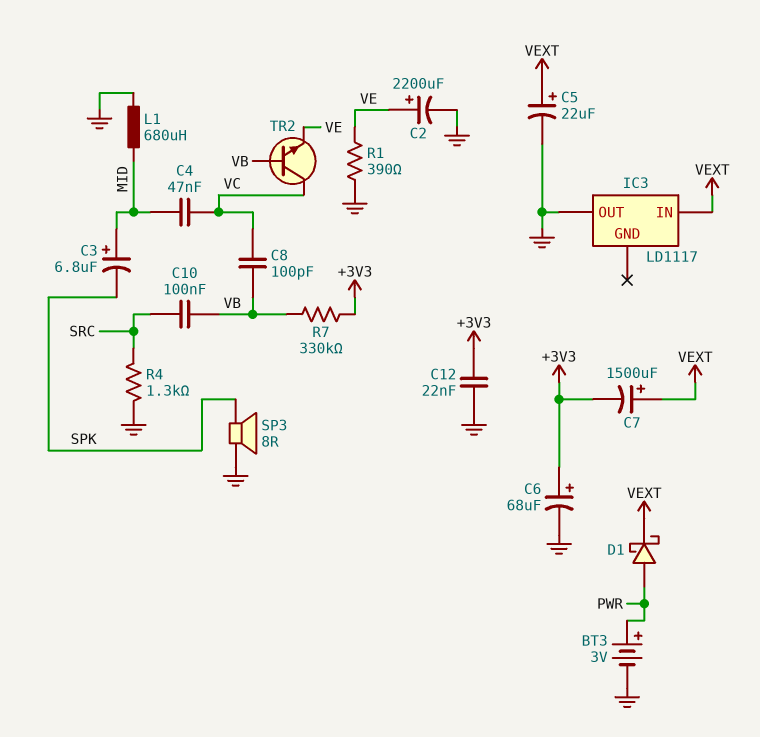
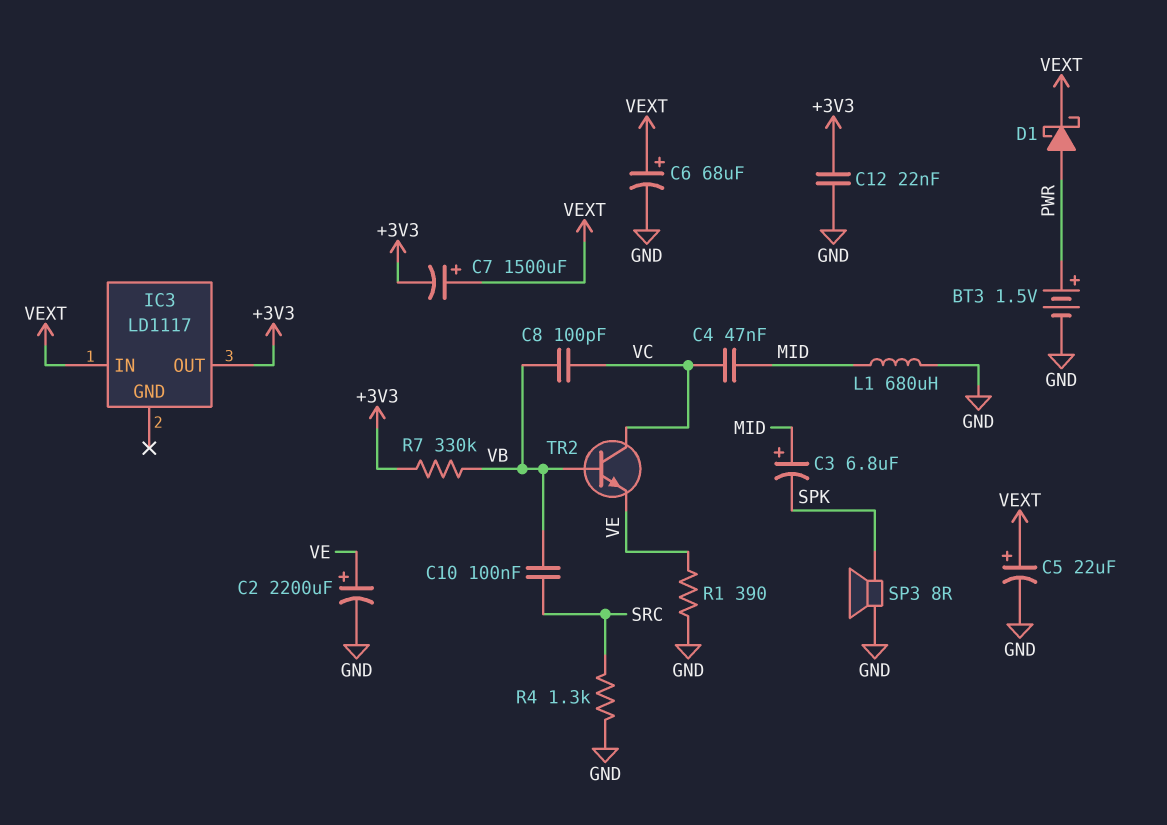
BT3: 3V (plus PWR, minus GND) -> 1.5V (plus PWR, minus GND)
C6: 68uF (plus +3V3, minus GND) -> 68uF (plus VEXT, minus GND)
IC3 pin OUT: GND -> +3V3

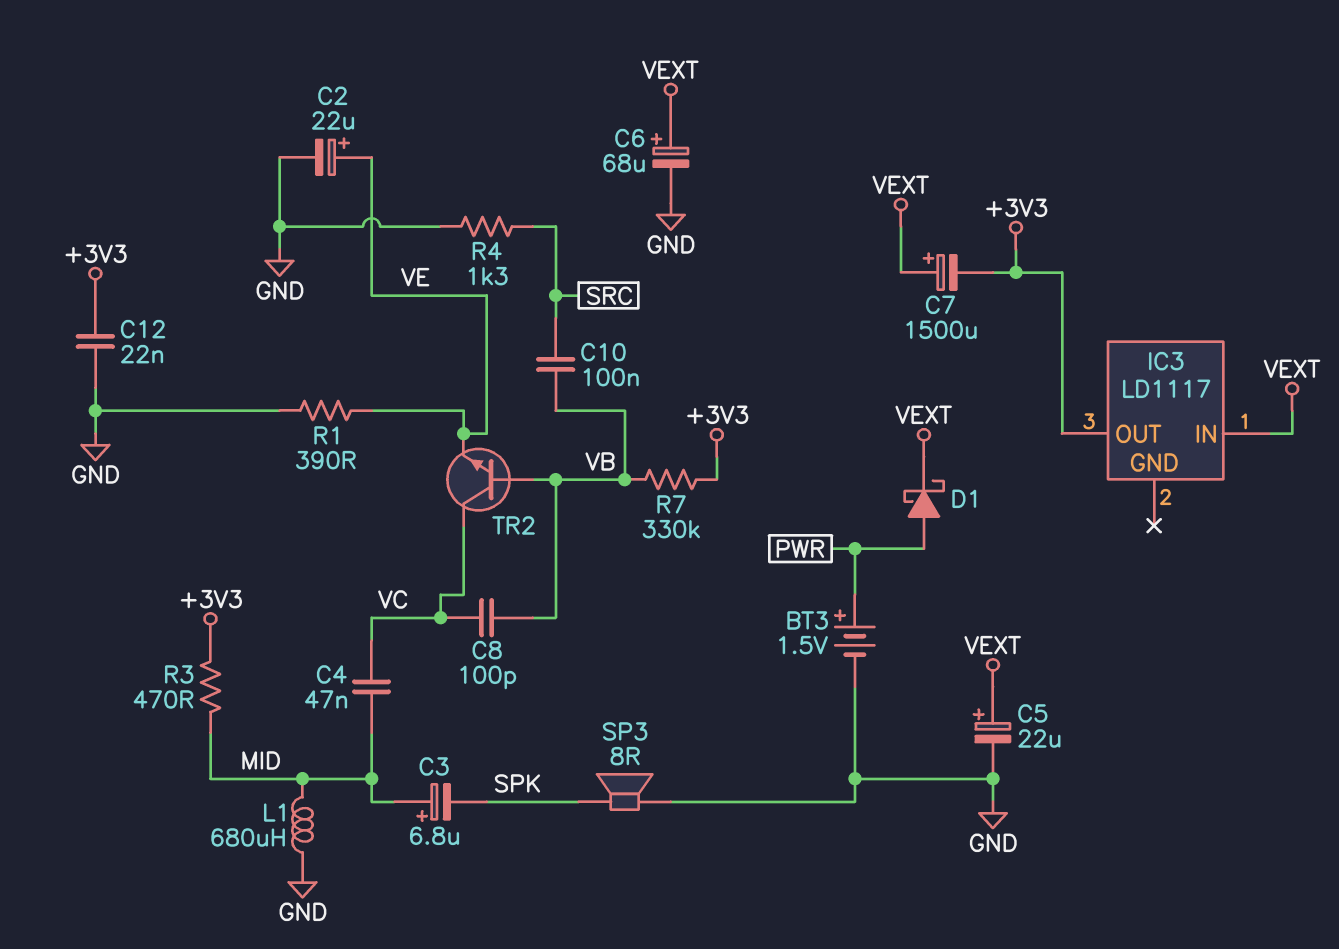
C2: 2200uF (plus VE, minus GND) -> 22uF (plus VE, minus GND)
R3: none -> 470 (+3V3, MID)

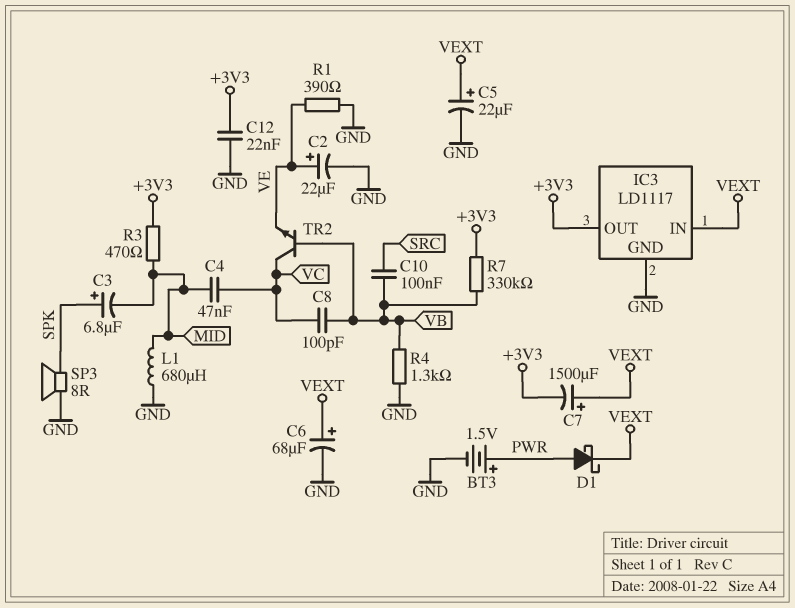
C3: 6.8uF (plus MID, minus SPK) -> 6.8uF (plus SPK, minus MID)
IC3 pin GND: none -> GND
R4: 1.3k (GND, SRC) -> 1.3k (GND, VB)

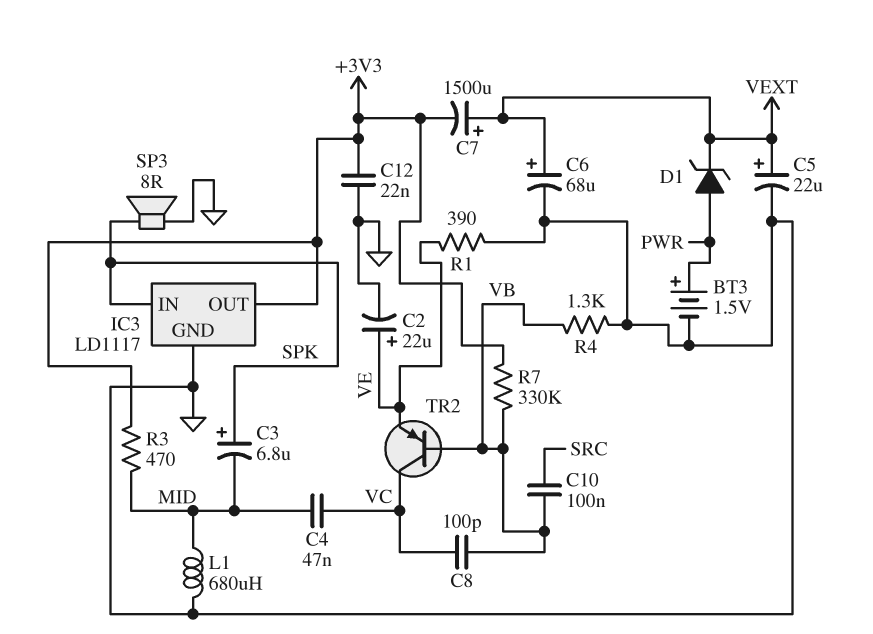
D1: schottky (A PWR, K VEXT) -> zener (A PWR, K VEXT)
IC3 pin IN: VEXT -> SPK
TR2: NPN (B VB, C VC, E VE) -> PNP (B VB, C VC, E VE)

